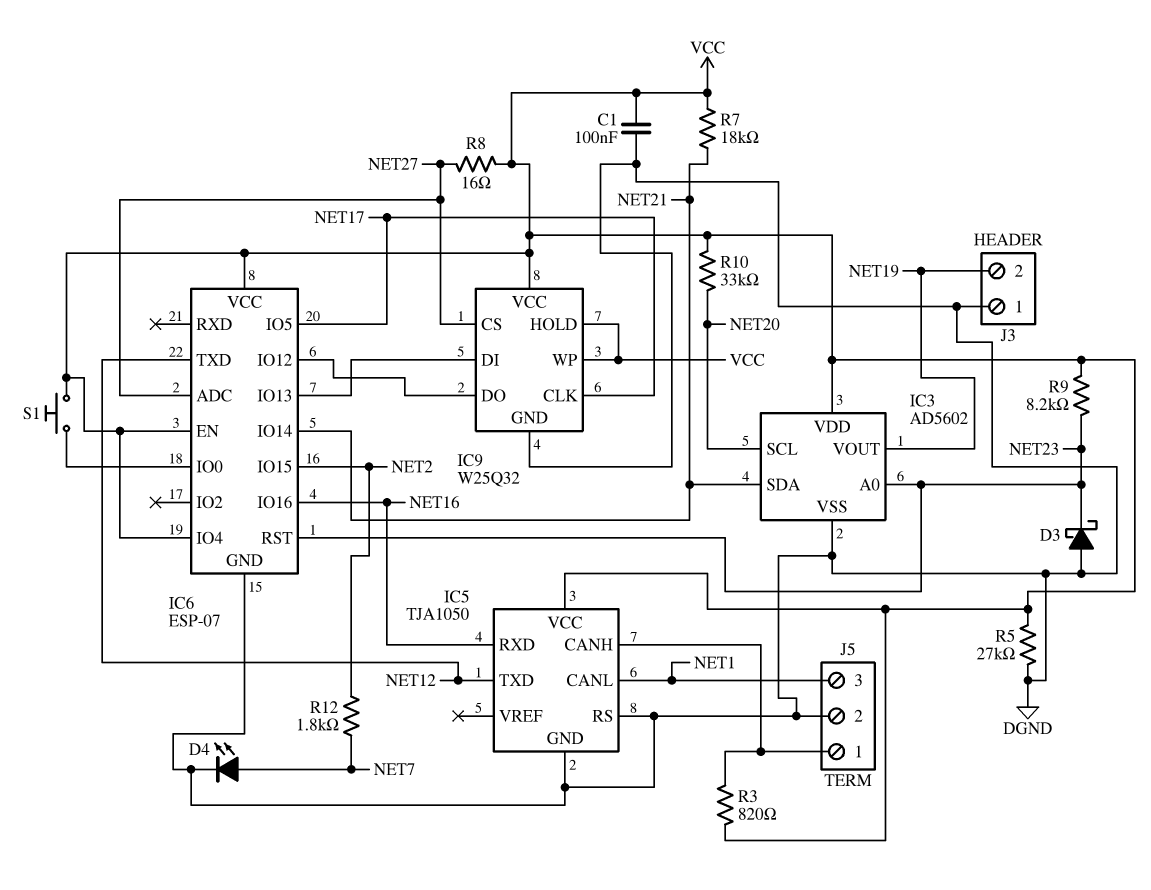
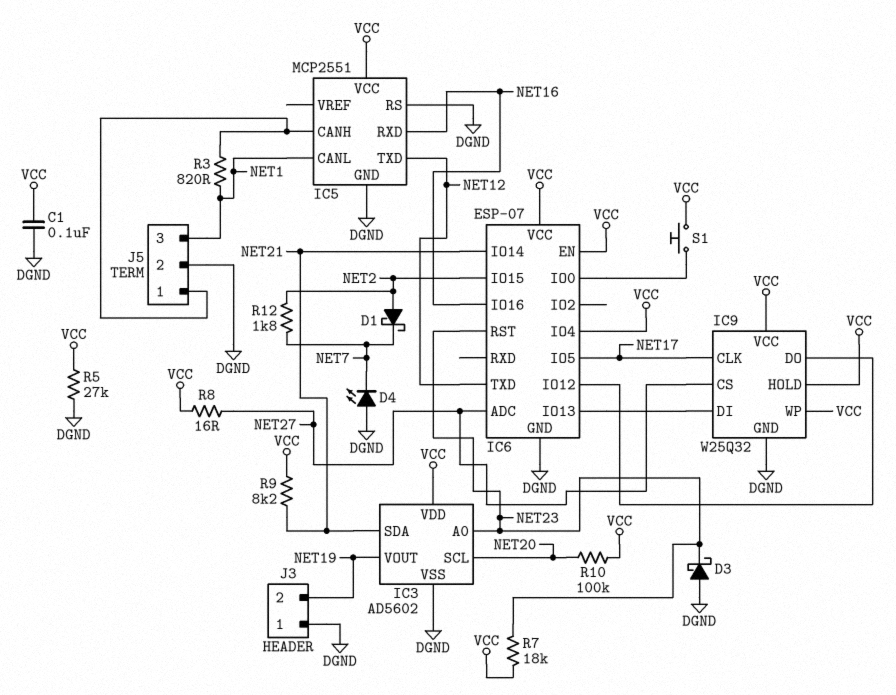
D1: none -> schottky (A NET2, K NET7)
D4: LED (A NET7, K DGND) -> LED (A DGND, K NET7)
IC5: TJA1050 -> MCP2551
R3: 820 (IC5/CANH, VCC) -> 820 (IC5/CANH, NET1)
R7: 18k (NET21, VCC) -> 18k (NET23, VCC)
R9: 8.2k (NET23, VCC) -> 8.2k (NET21, VCC)
R10: 33k (NET20, VCC) -> 100k (NET20, VCC)

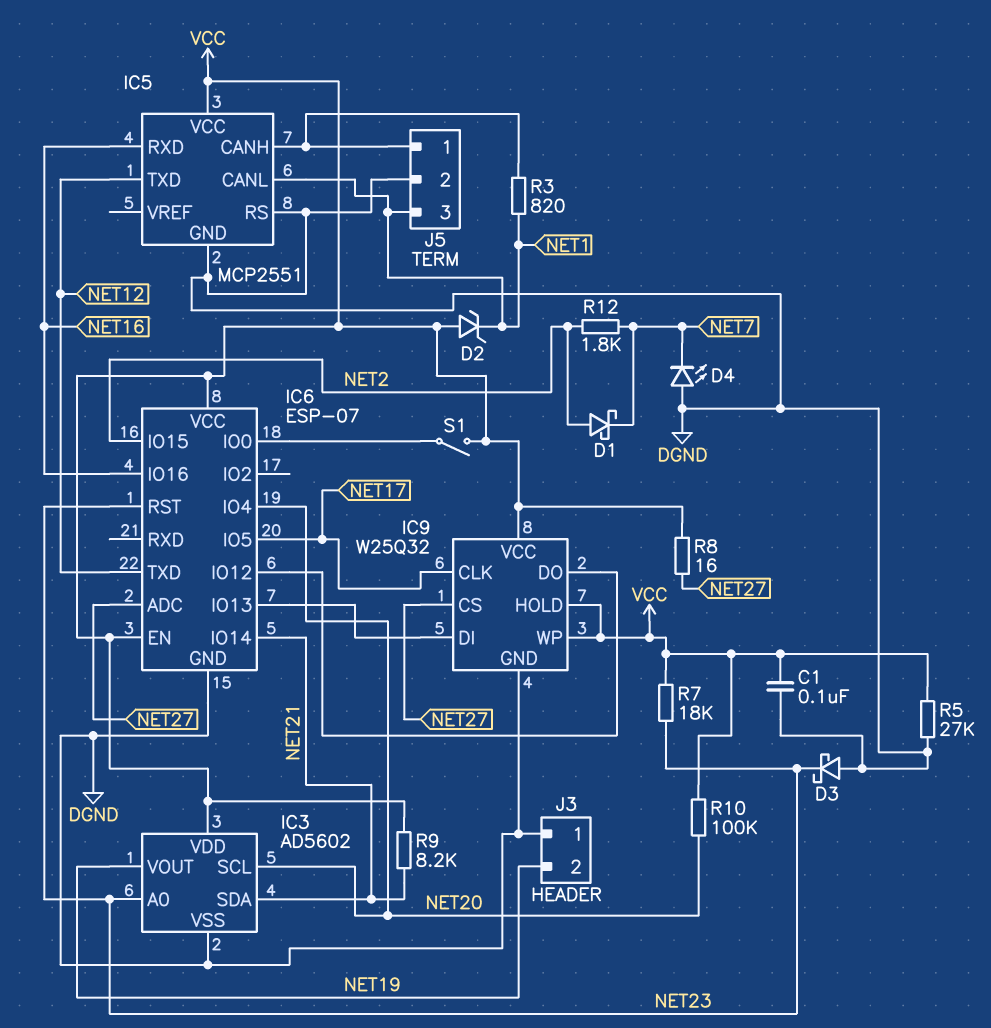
D2: none -> zener (A VCC, K NET1)
IC6 pin IO4: VCC -> NET20
S1: button (IC6/IO0, VCC) -> switch (IC6/IO0, VCC)

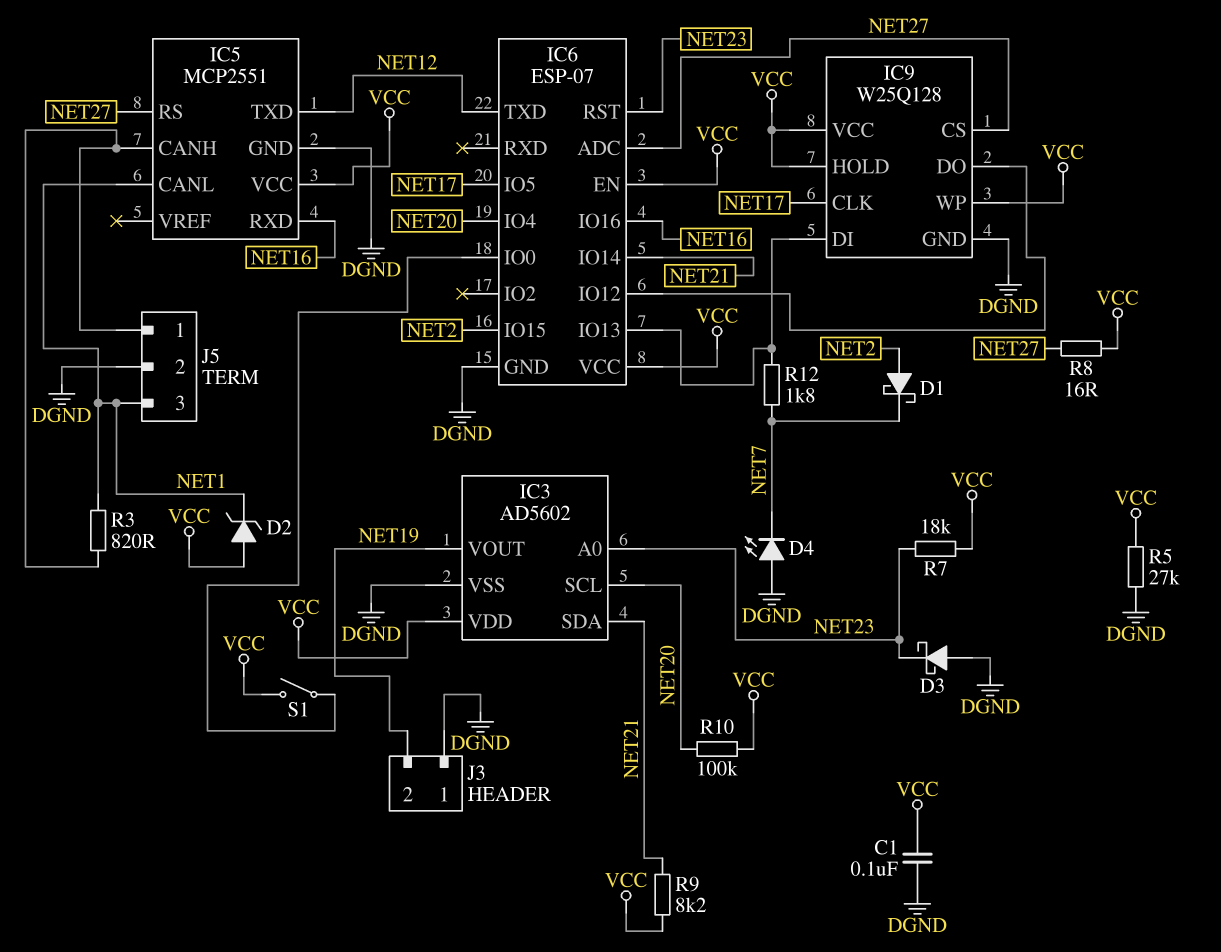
IC5 pin RS: DGND -> NET27
IC9: W25Q32 -> W25Q128
R12: 1.8k (NET2, NET7) -> 1.8k (IC6/IO13, NET7)

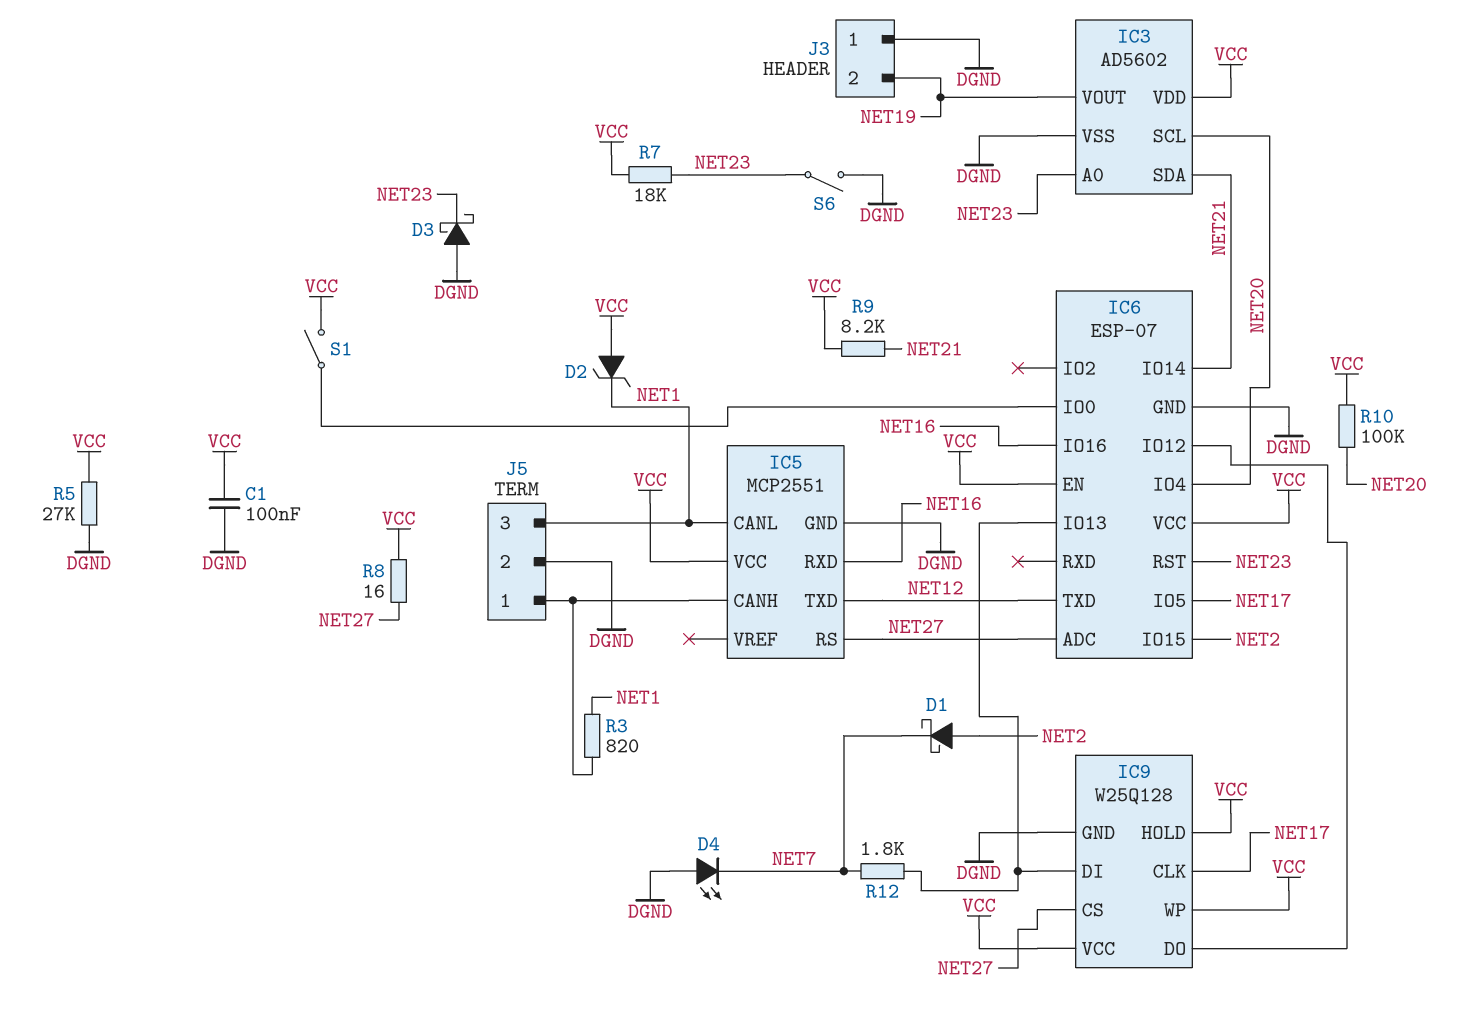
S6: none -> switch (DGND, NET23)

